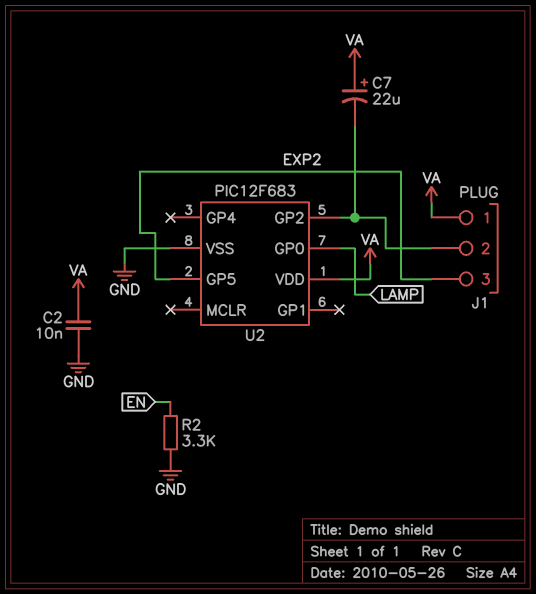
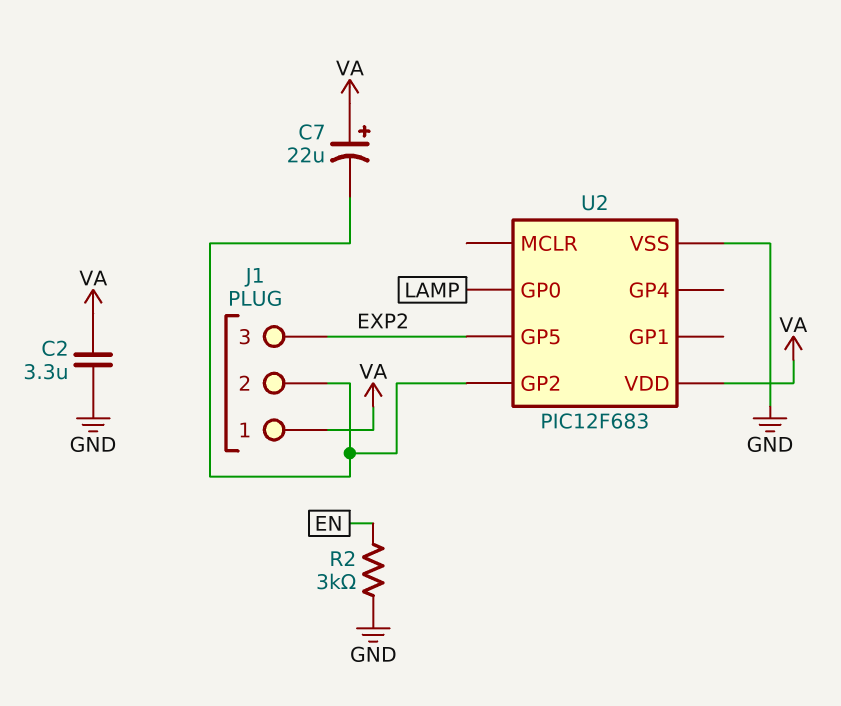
C2: 10nF (GND, VA) -> 3.3uF (GND, VA)
R2: 3.3k (EN, GND) -> 3k (EN, GND)

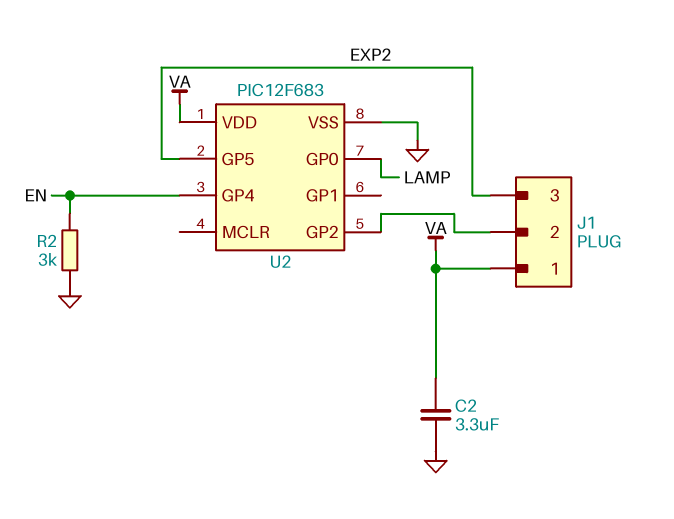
C7: 22uF (plus VA, minus J1/2) -> none
U2 pin GP4: none -> EN

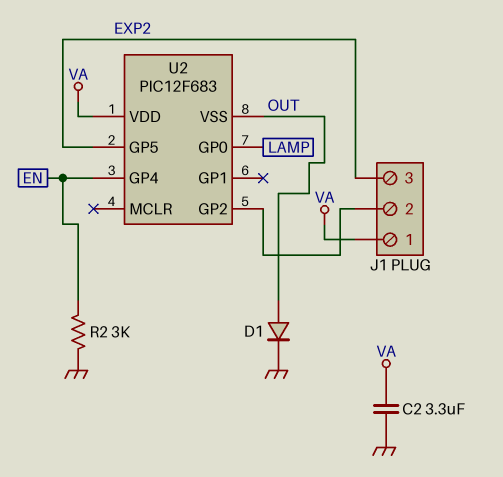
D1: none -> diode (A OUT, K GND)
U2 pin VSS: GND -> OUT

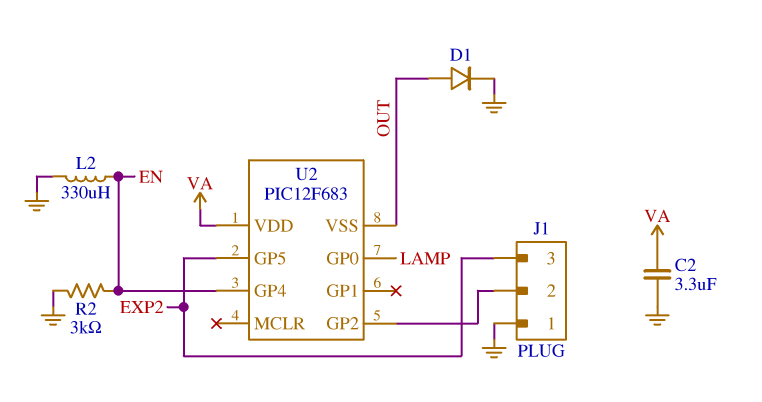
J1 pin 1: VA -> GND
L2: none -> 330uH (EN, GND)

